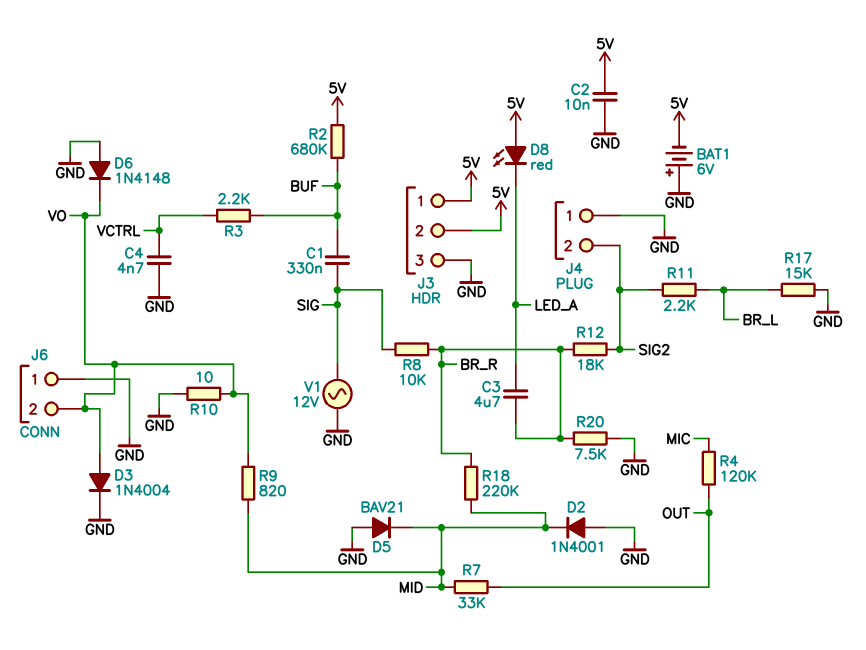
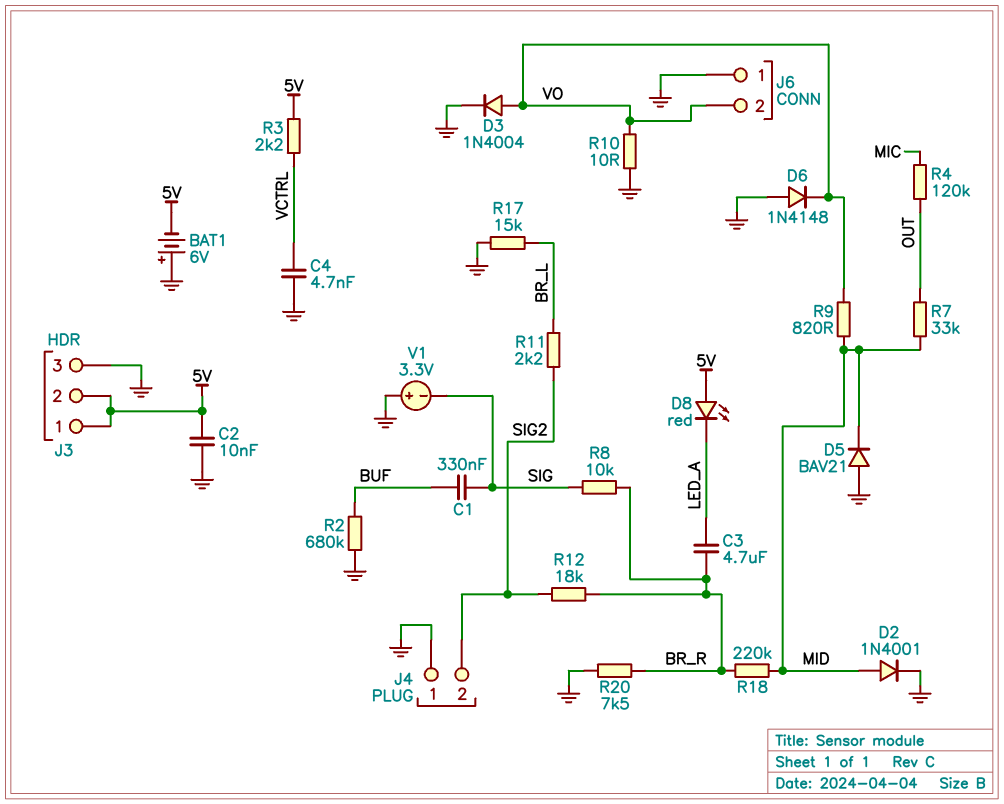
D2: diode 1N4001 (A GND, K MID) -> diode 1N4001 (A MID, K GND)
R2: 680k (5V, BUF) -> 680k (BUF, GND)
R3: 2.2k (BUF, VCTRL) -> 2.2k (5V, VCTRL)
V1: AC 12V (GND, SIG) -> 3.3V (plus GND, minus SIG)

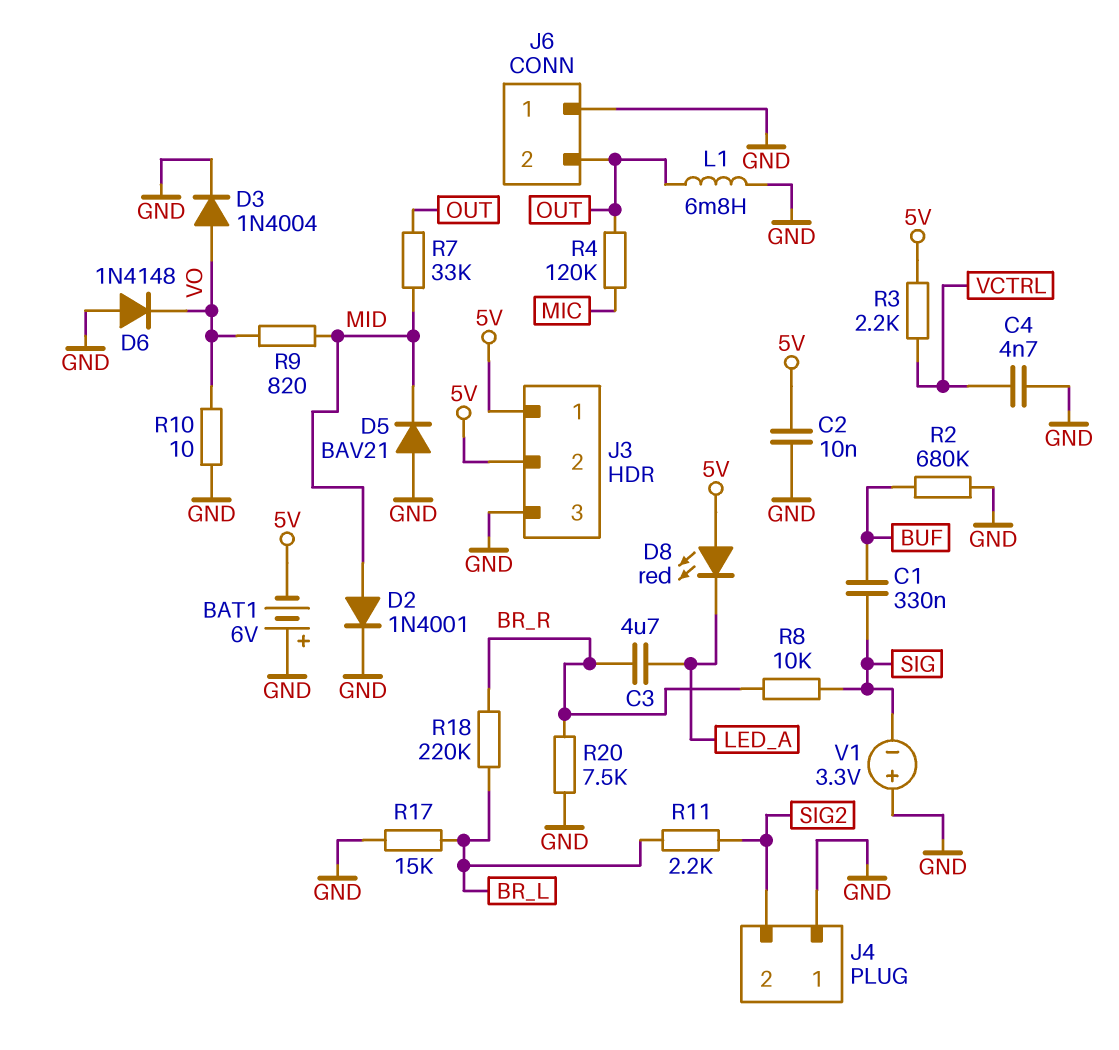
J6 pin 2: VO -> OUT
L1: none -> 6.8mH (GND, OUT)
R12: 18k (BR_R, SIG2) -> none
R18: 220k (BR_R, MID) -> 220k (BR_L, BR_R)

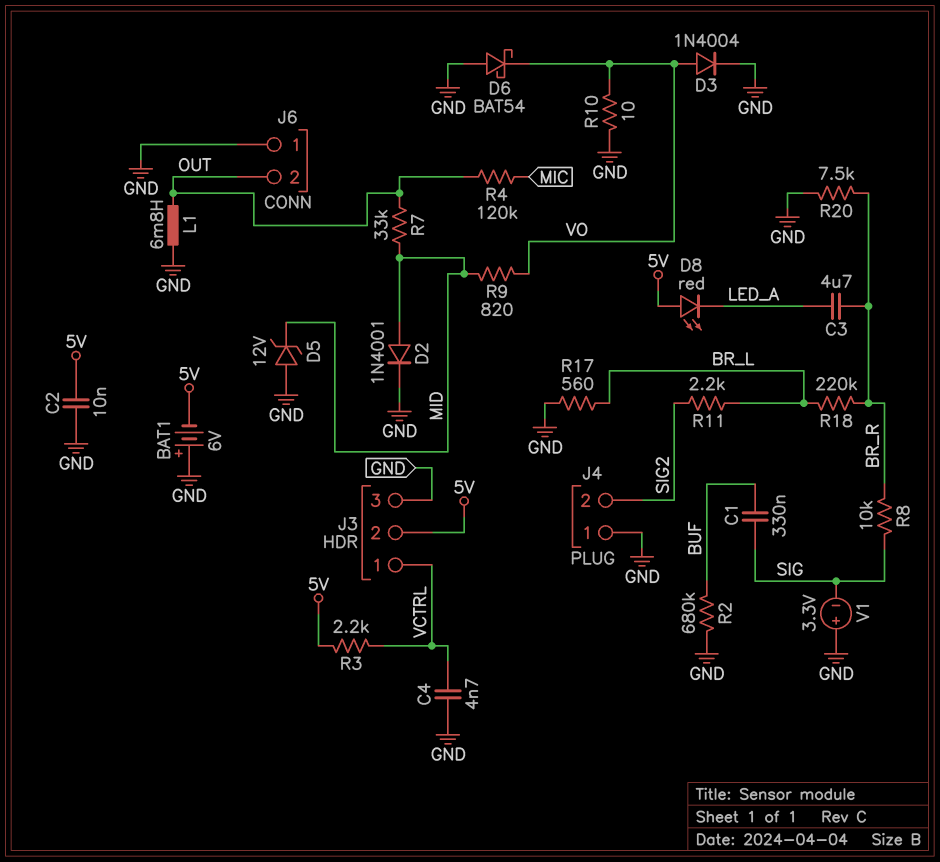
D5: diode BAV21 (A GND, K MID) -> zener 12V (A GND, K MID)
D6: diode 1N4148 (A GND, K VO) -> schottky BAT54 (A GND, K VO)
J3 pin 1: 5V -> VCTRL
R17: 15k (BR_L, GND) -> 560 (BR_L, GND)

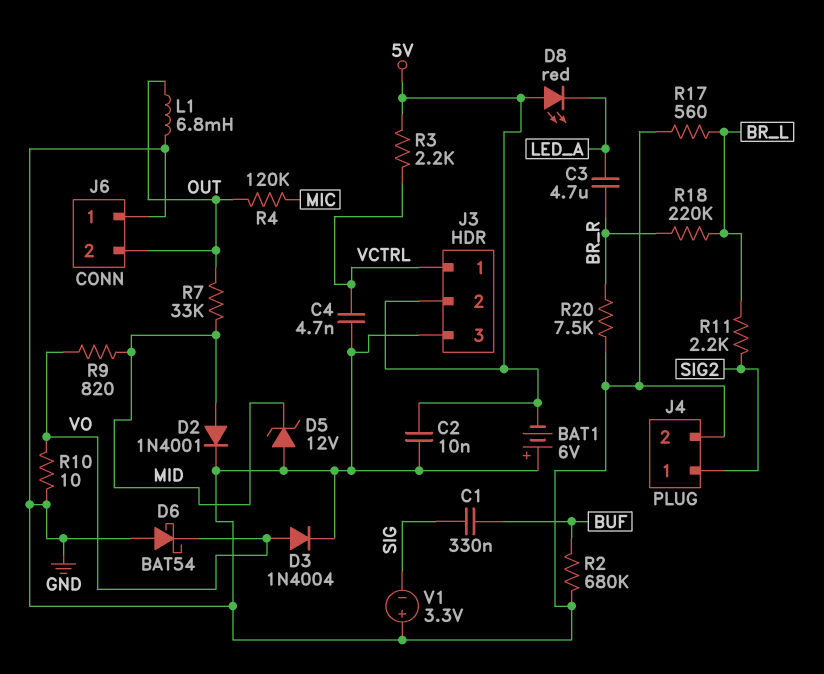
J4 pin 1: GND -> SIG2
J4 pin 2: SIG2 -> GND
R8: 10k (BR_R, SIG) -> none

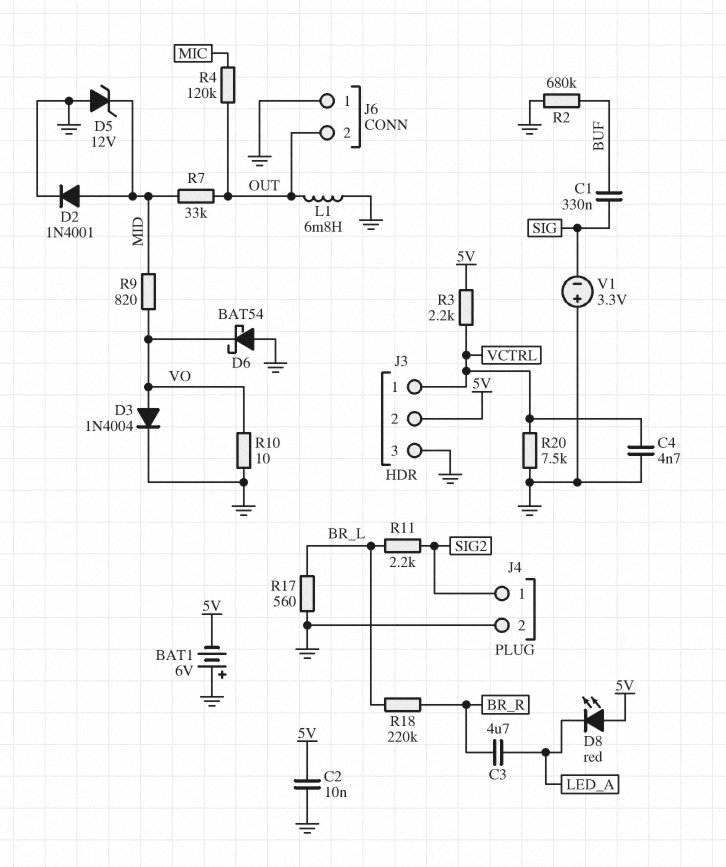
R20: 7.5k (BR_R, GND) -> 7.5k (GND, VCTRL)

